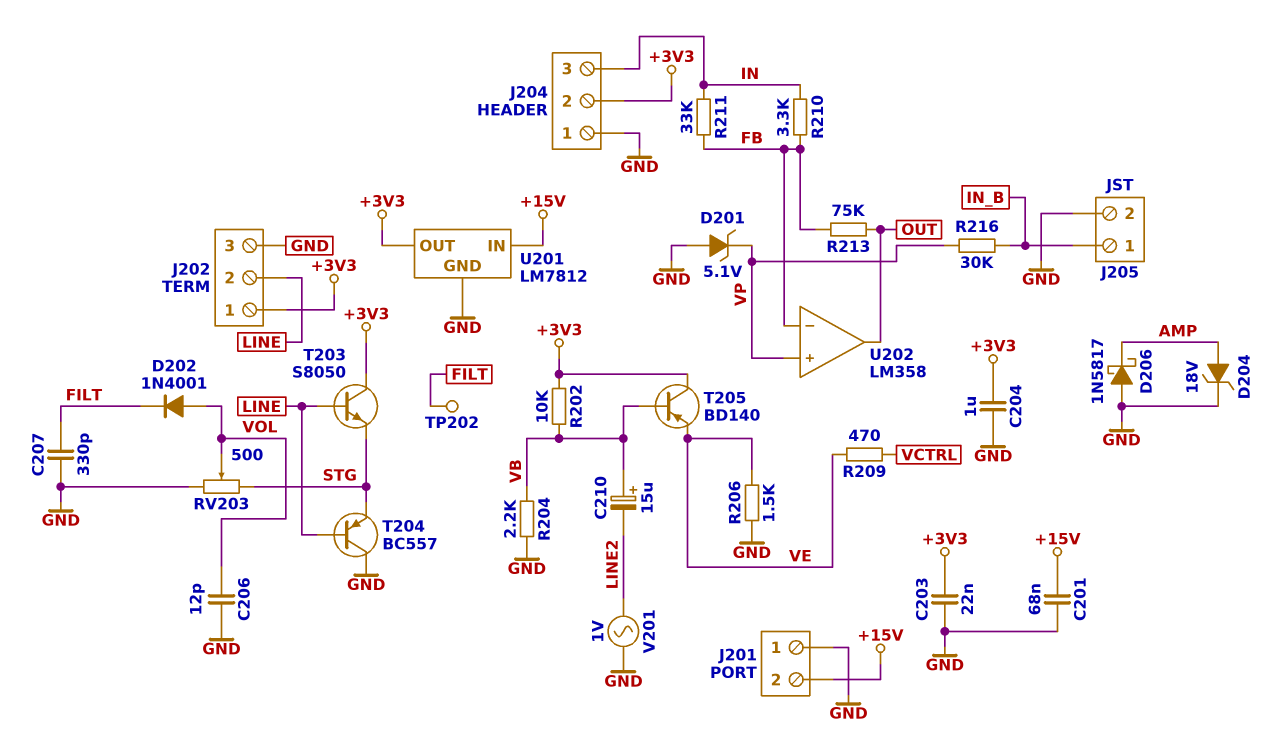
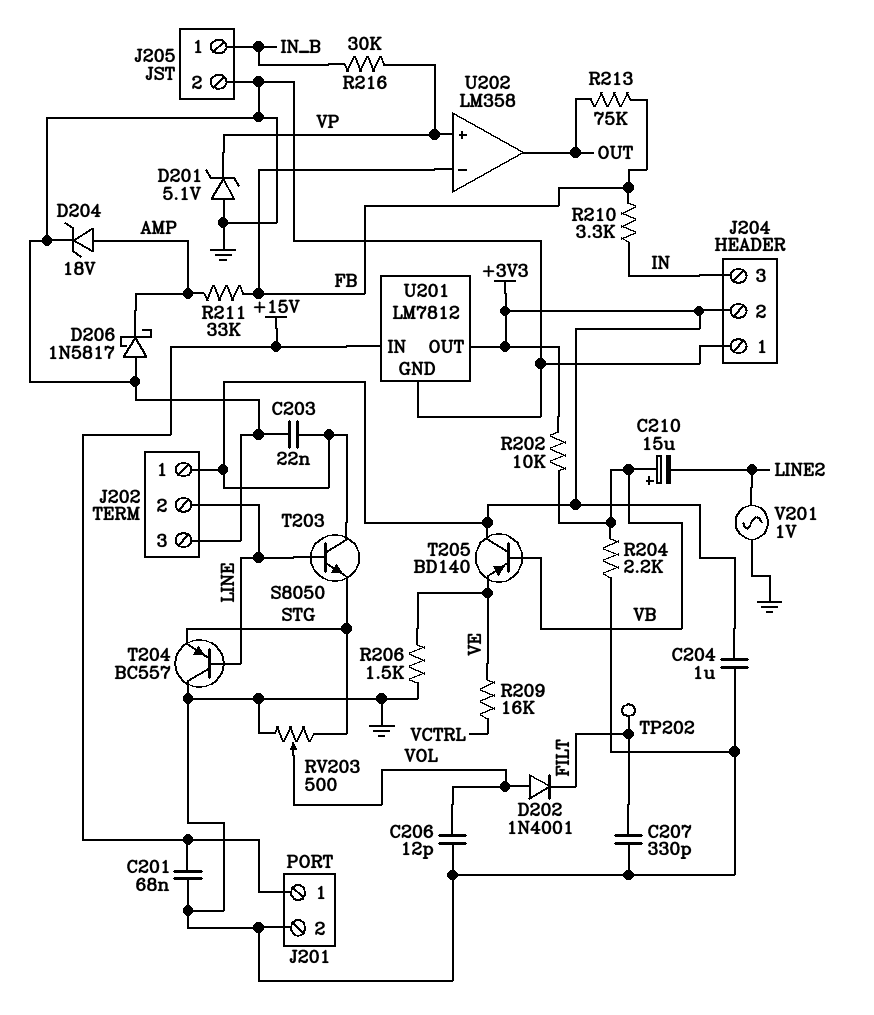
J201 pin 1: GND -> +15V
J201 pin 2: +15V -> GND
R209: 470 (VCTRL, VE) -> 16k (VCTRL, VE)
R211: 33k (FB, IN) -> 33k (AMP, FB)

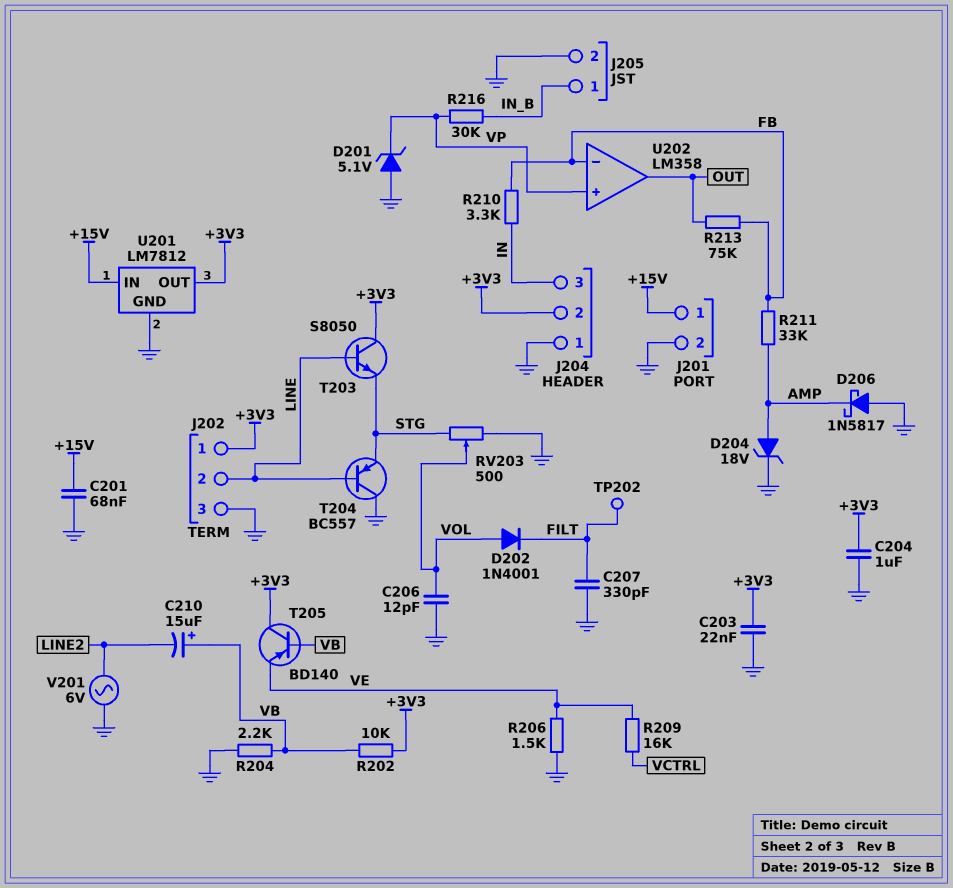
V201: AC 1V (GND, LINE2) -> AC 6V (GND, LINE2)

